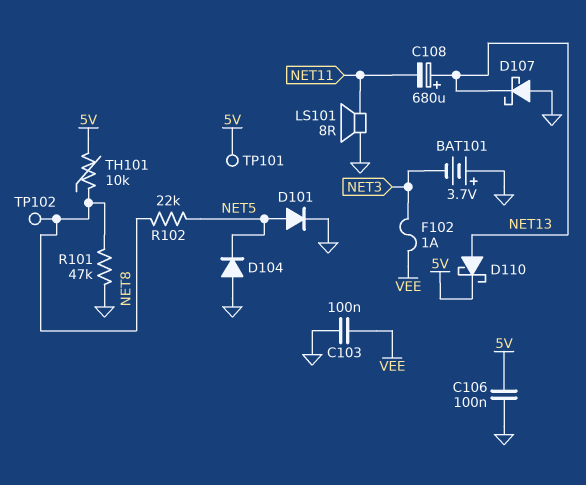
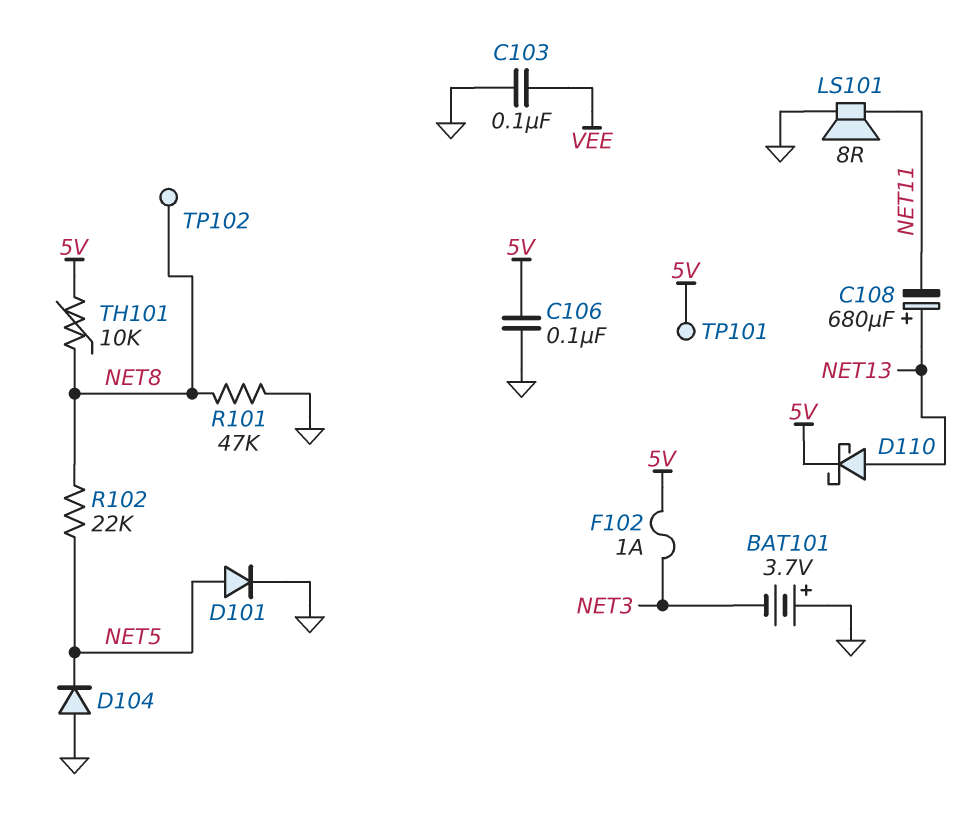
D107: schottky (A GND, K NET13) -> none
F102: 1A (NET3, VEE) -> 1A (5V, NET3)

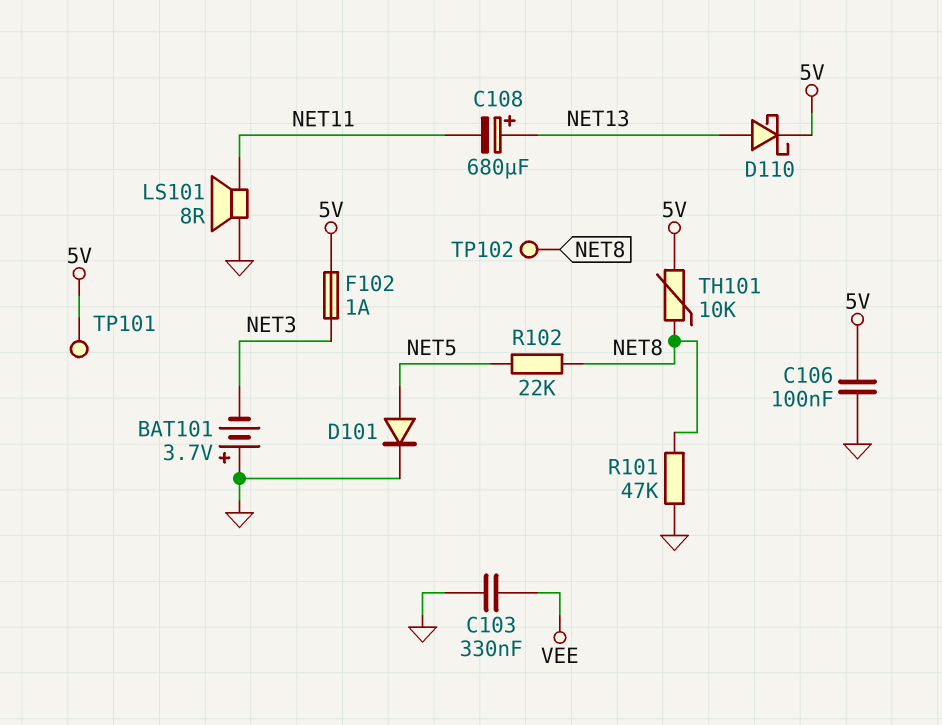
C103: 100nF (GND, VEE) -> 330nF (GND, VEE)
D104: diode (A GND, K NET5) -> none

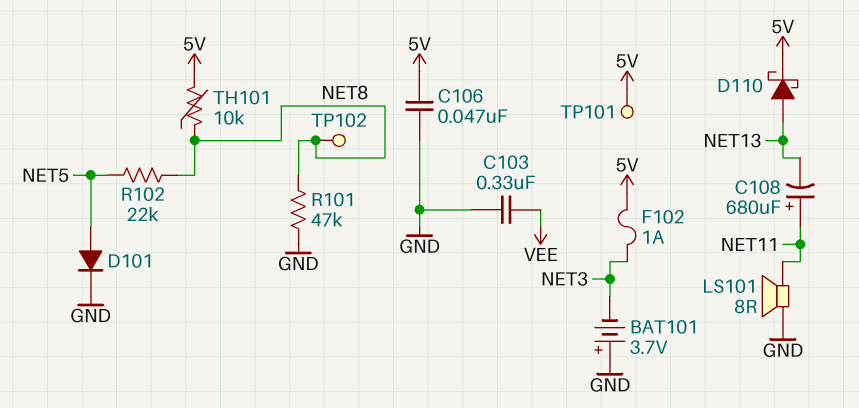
C106: 100nF (5V, GND) -> 47nF (5V, GND)
C108: 680uF (plus NET13, minus NET11) -> 680uF (plus NET11, minus NET13)

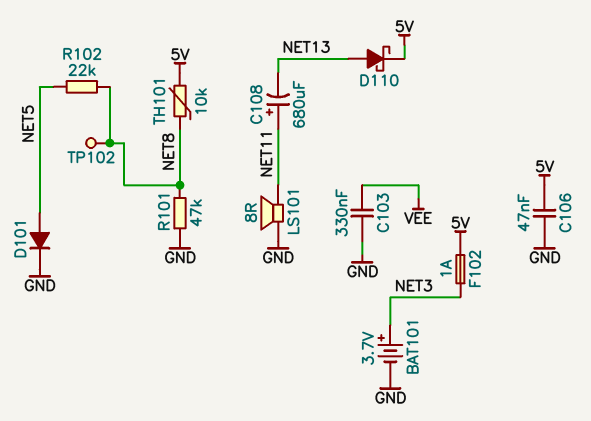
BAT101: 3.7V (plus GND, minus NET3) -> 3.7V (plus NET3, minus GND)
TP101: test point (5V) -> none

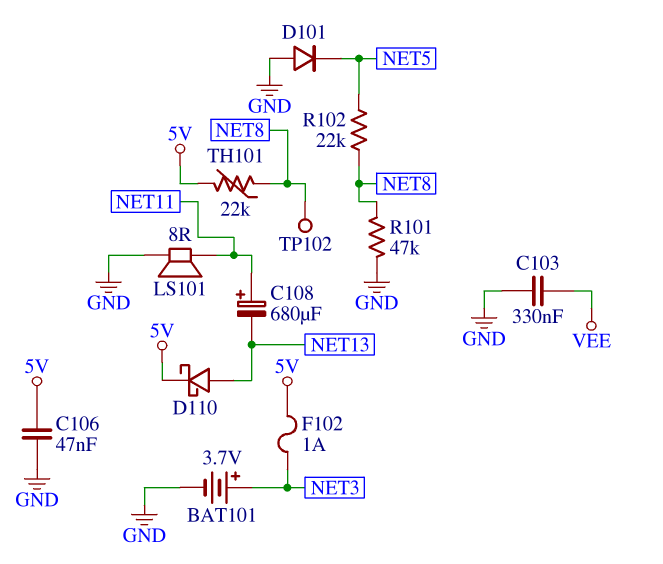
D101: diode (A NET5, K GND) -> diode (A GND, K NET5)
TH101: 10k (5V, NET8) -> 22k (5V, NET8)

